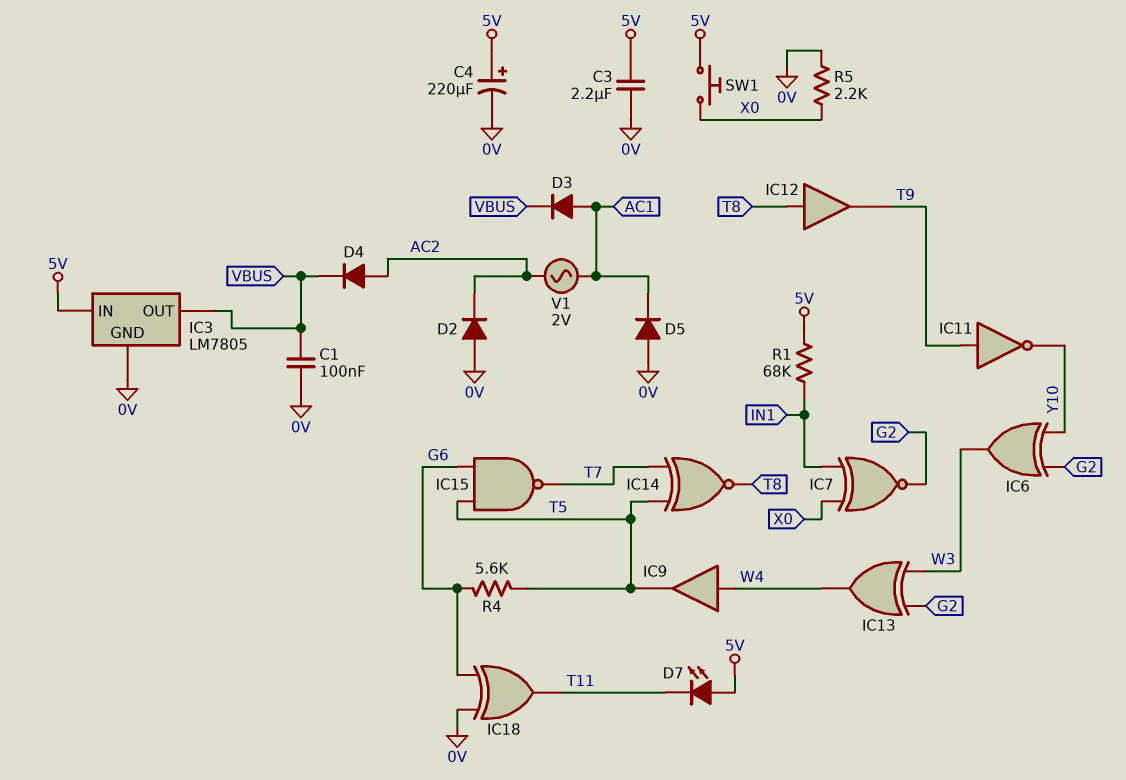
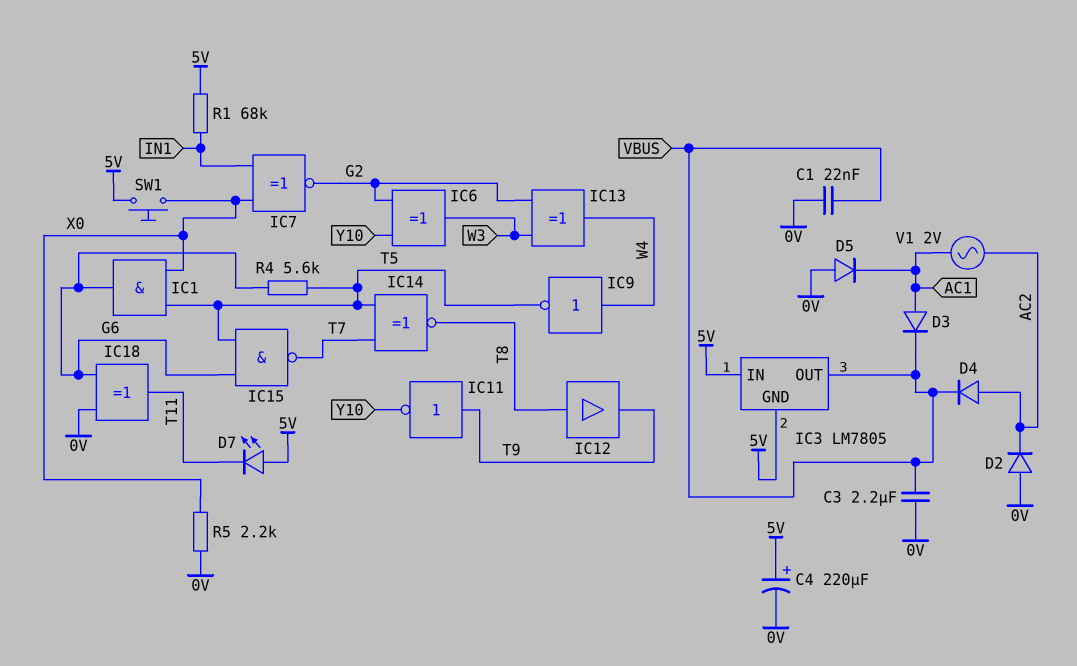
C1: 100nF (0V, VBUS) -> 22nF (0V, VBUS)
C3: 2.2uF (0V, 5V) -> 2.2uF (0V, VBUS)
IC1: none -> AND (in T5, in X0, out G6)
IC3 pin GND: 0V -> 5V
IC9: buffer (in W4, out T5) -> NOT (in W4, out T5)

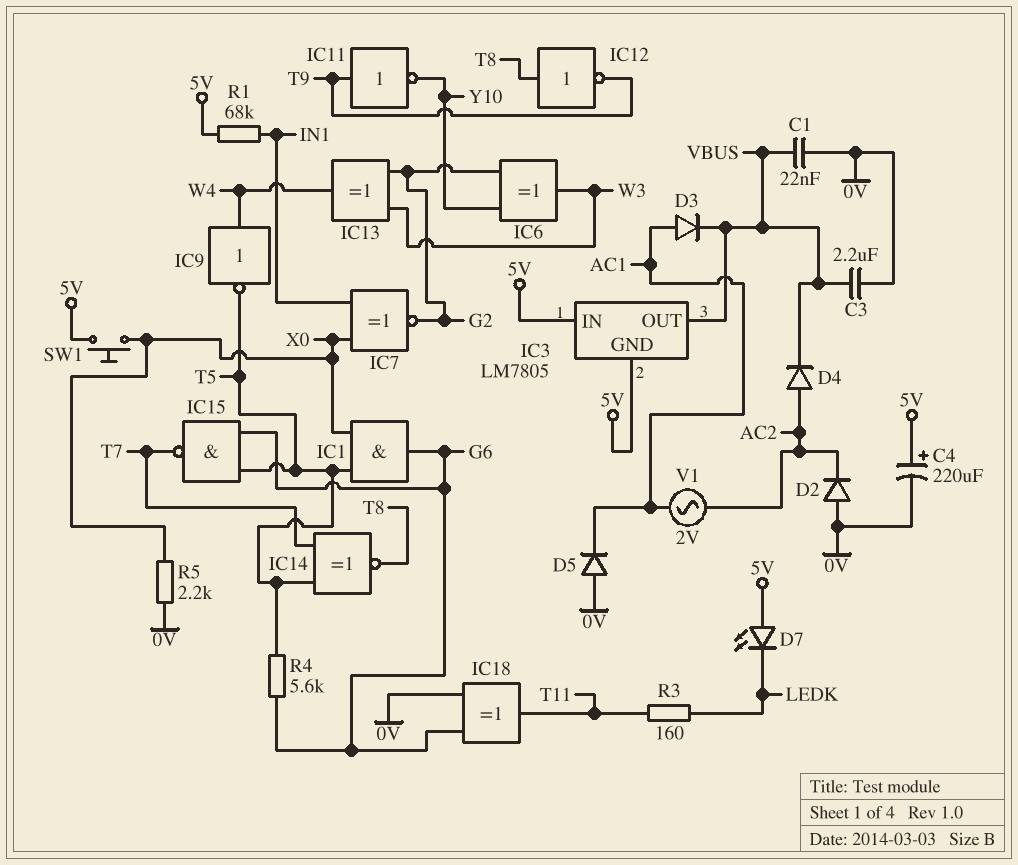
D7: LED (A 5V, K T11) -> LED (A 5V, K LEDK)
IC12: buffer (in T8, out T9) -> NOT (in T8, out T9)
R3: none -> 160 (LEDK, T11)

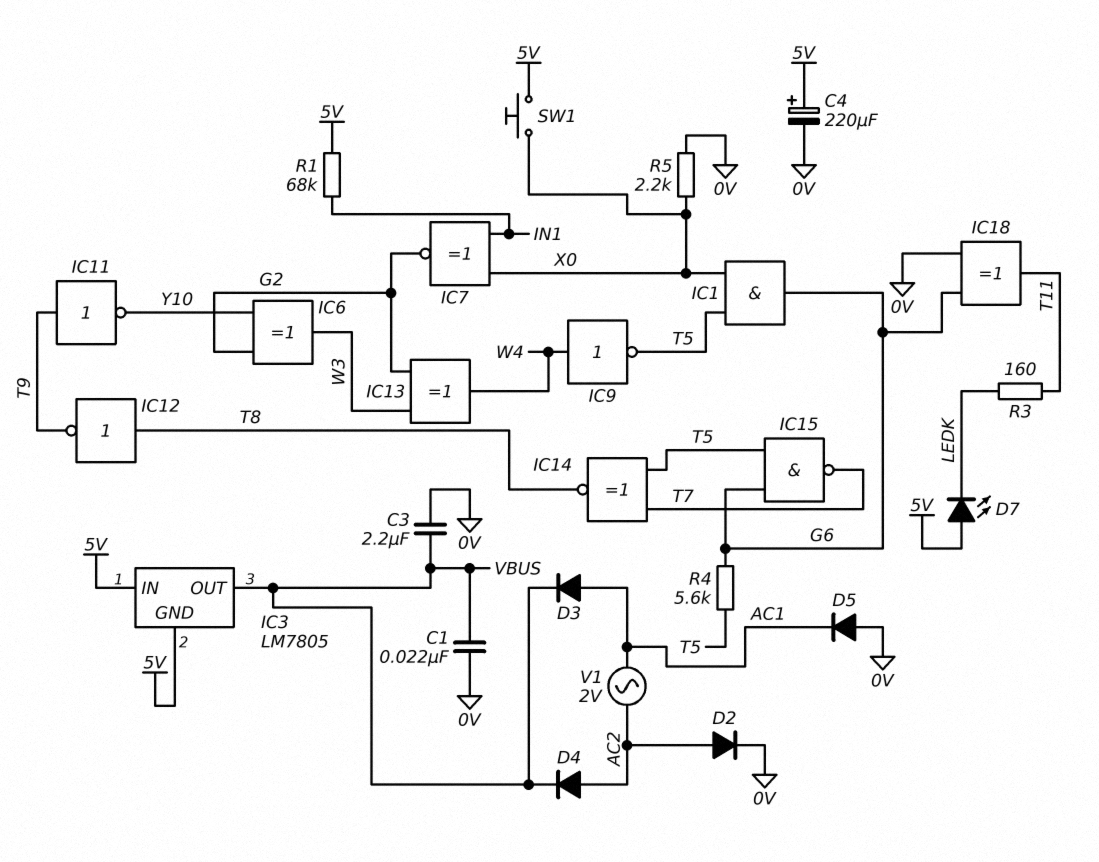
D2: diode (A 0V, K AC2) -> diode (A AC2, K 0V)

